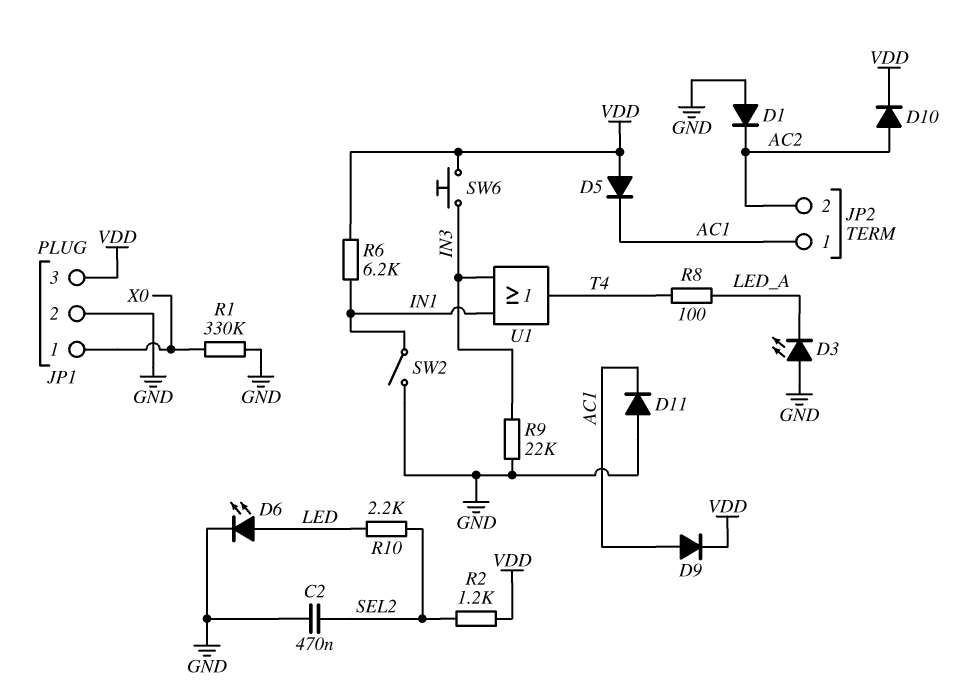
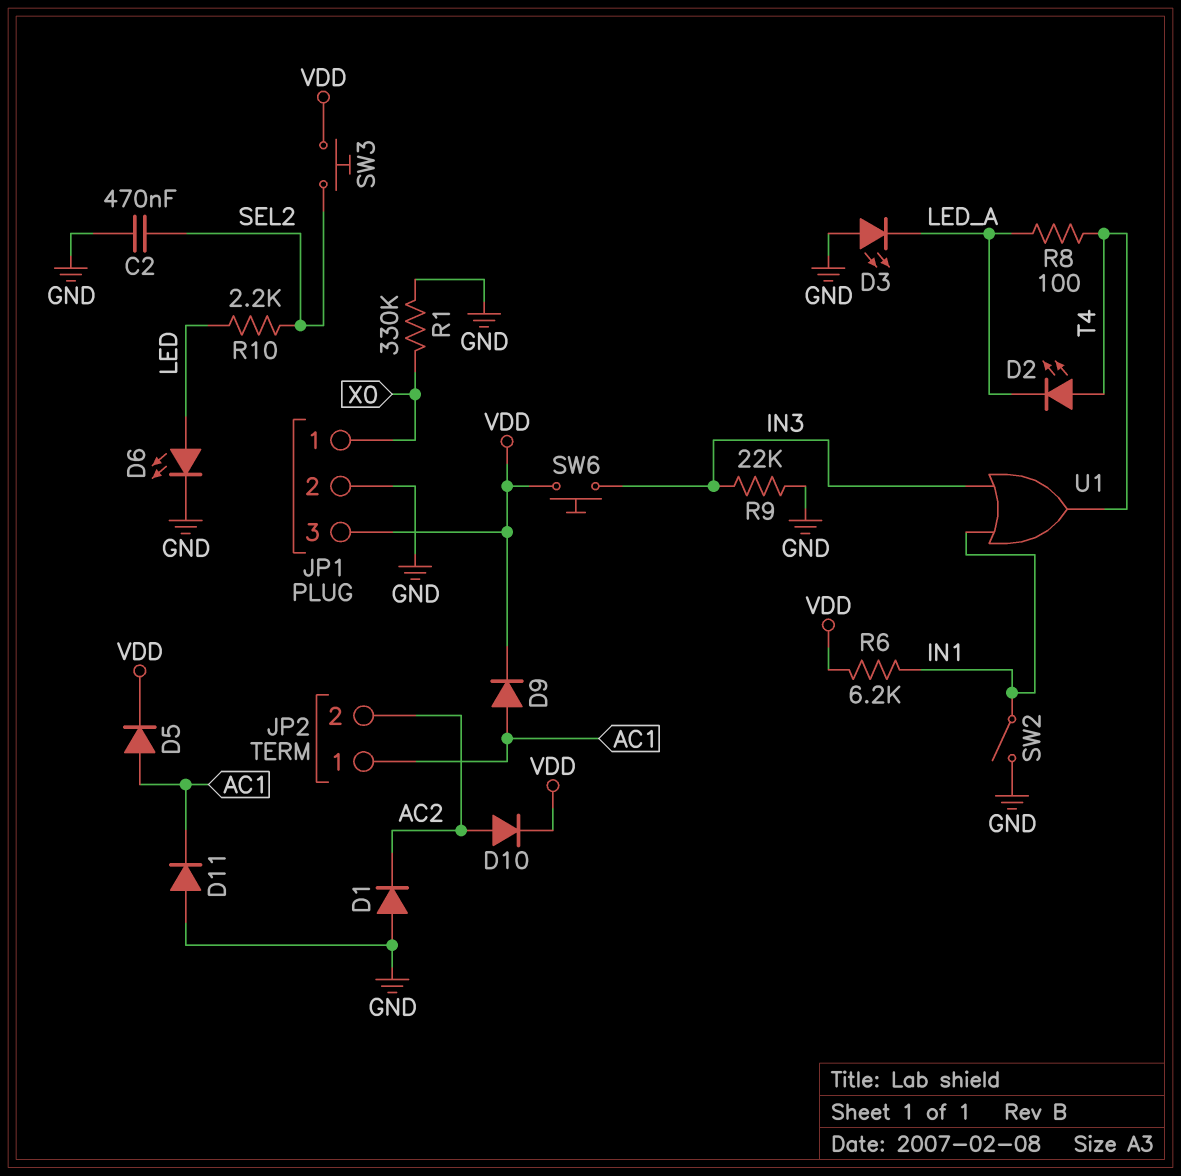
D2: none -> LED (A T4, K LED_A)
D5: diode (A VDD, K AC1) -> diode (A AC1, K VDD)
R2: 1.2k (SEL2, VDD) -> none
SW3: none -> button (SEL2, VDD)

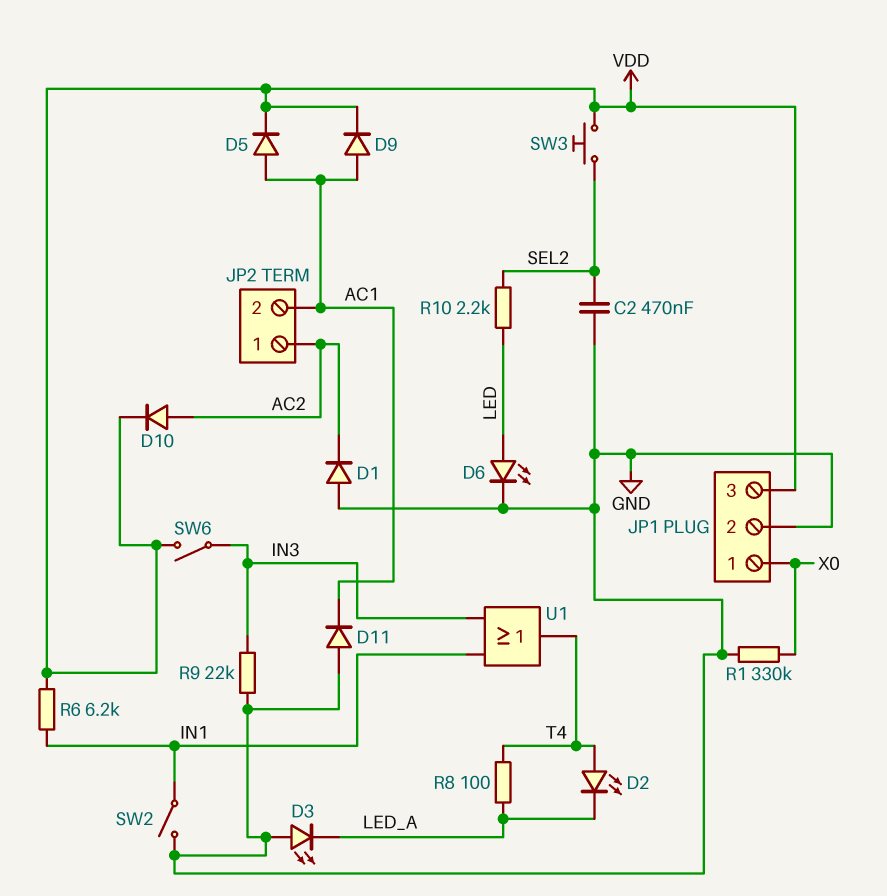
JP2 pin 1: AC1 -> AC2
JP2 pin 2: AC2 -> AC1
SW6: button (IN3, VDD) -> switch (IN3, VDD)

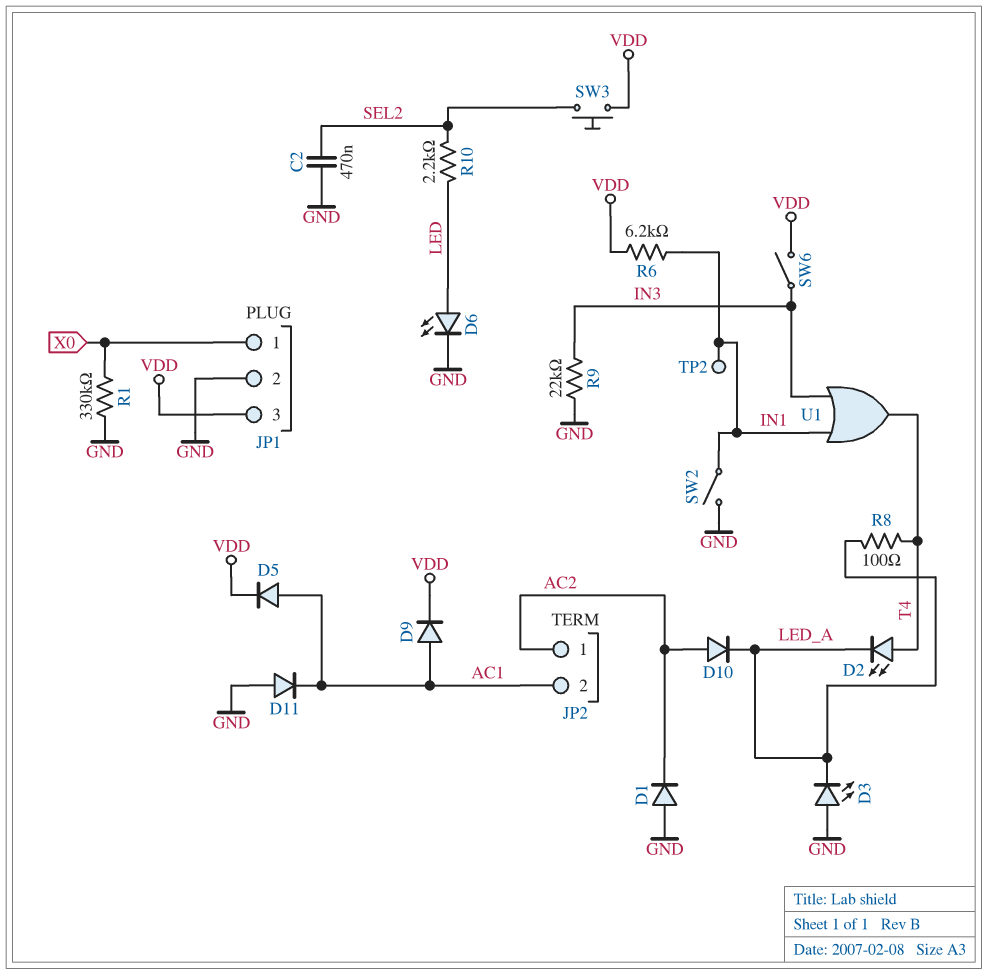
D10: diode (A AC2, K VDD) -> diode (A AC2, K LED_A)
TP2: none -> test point (IN1)

